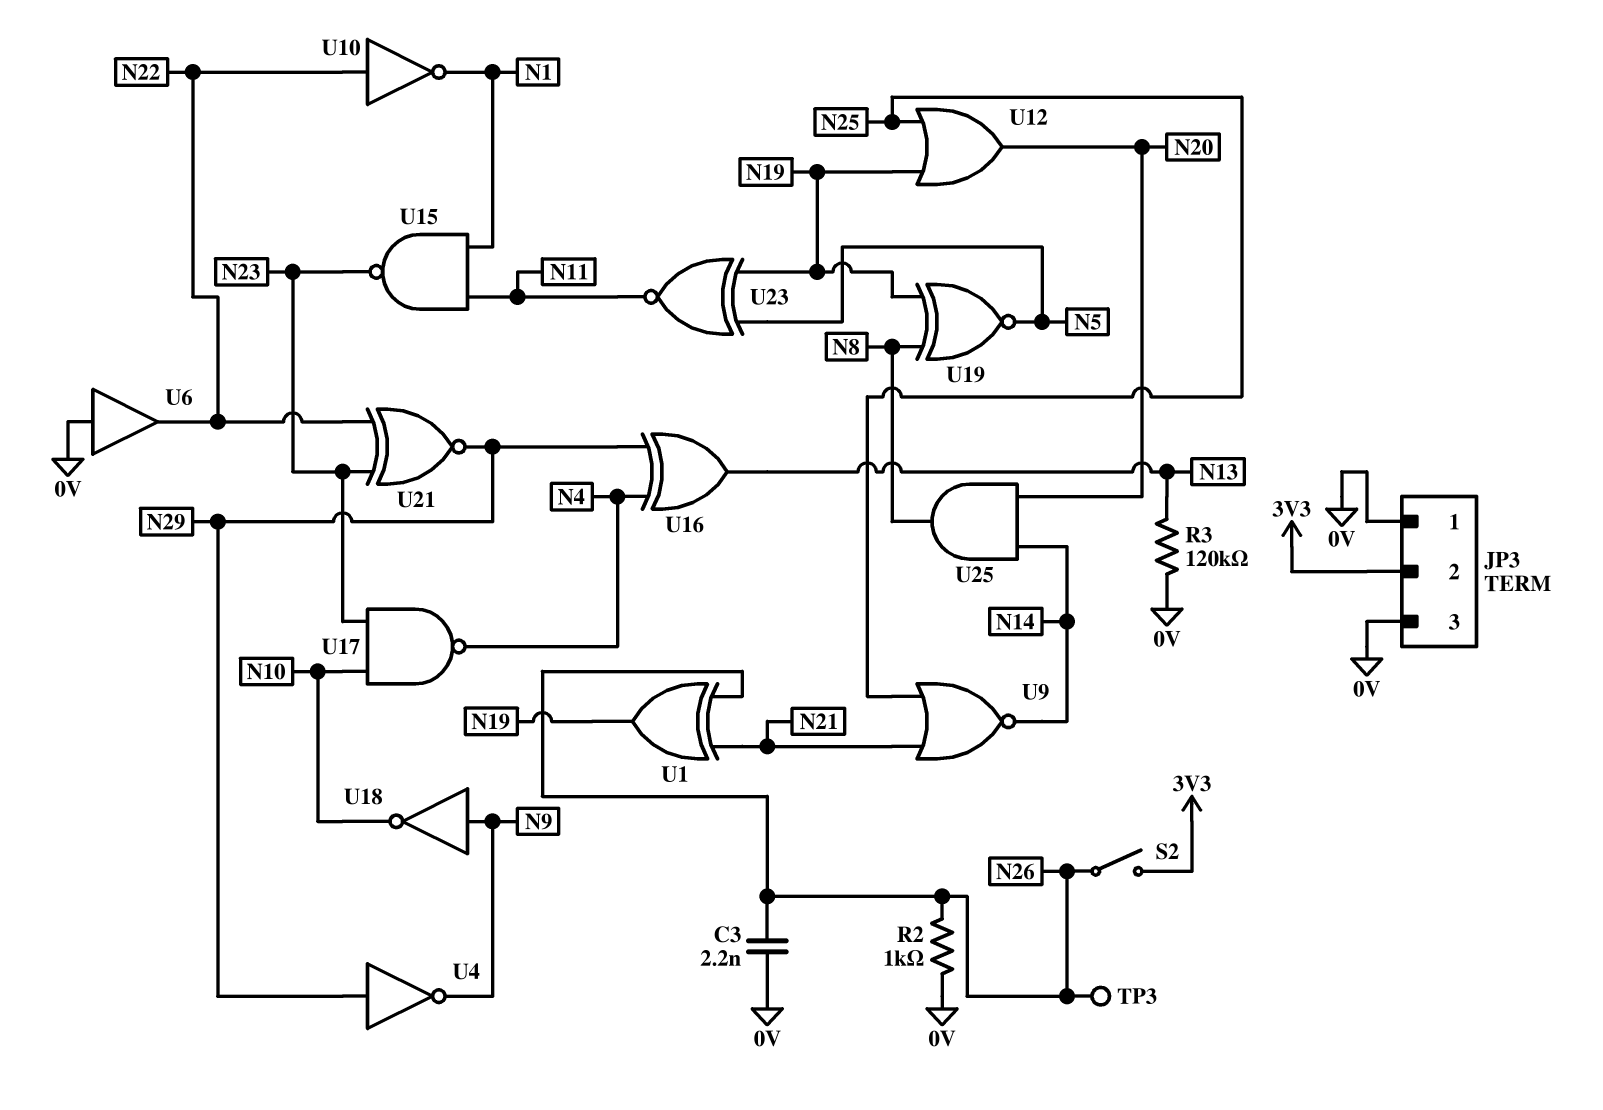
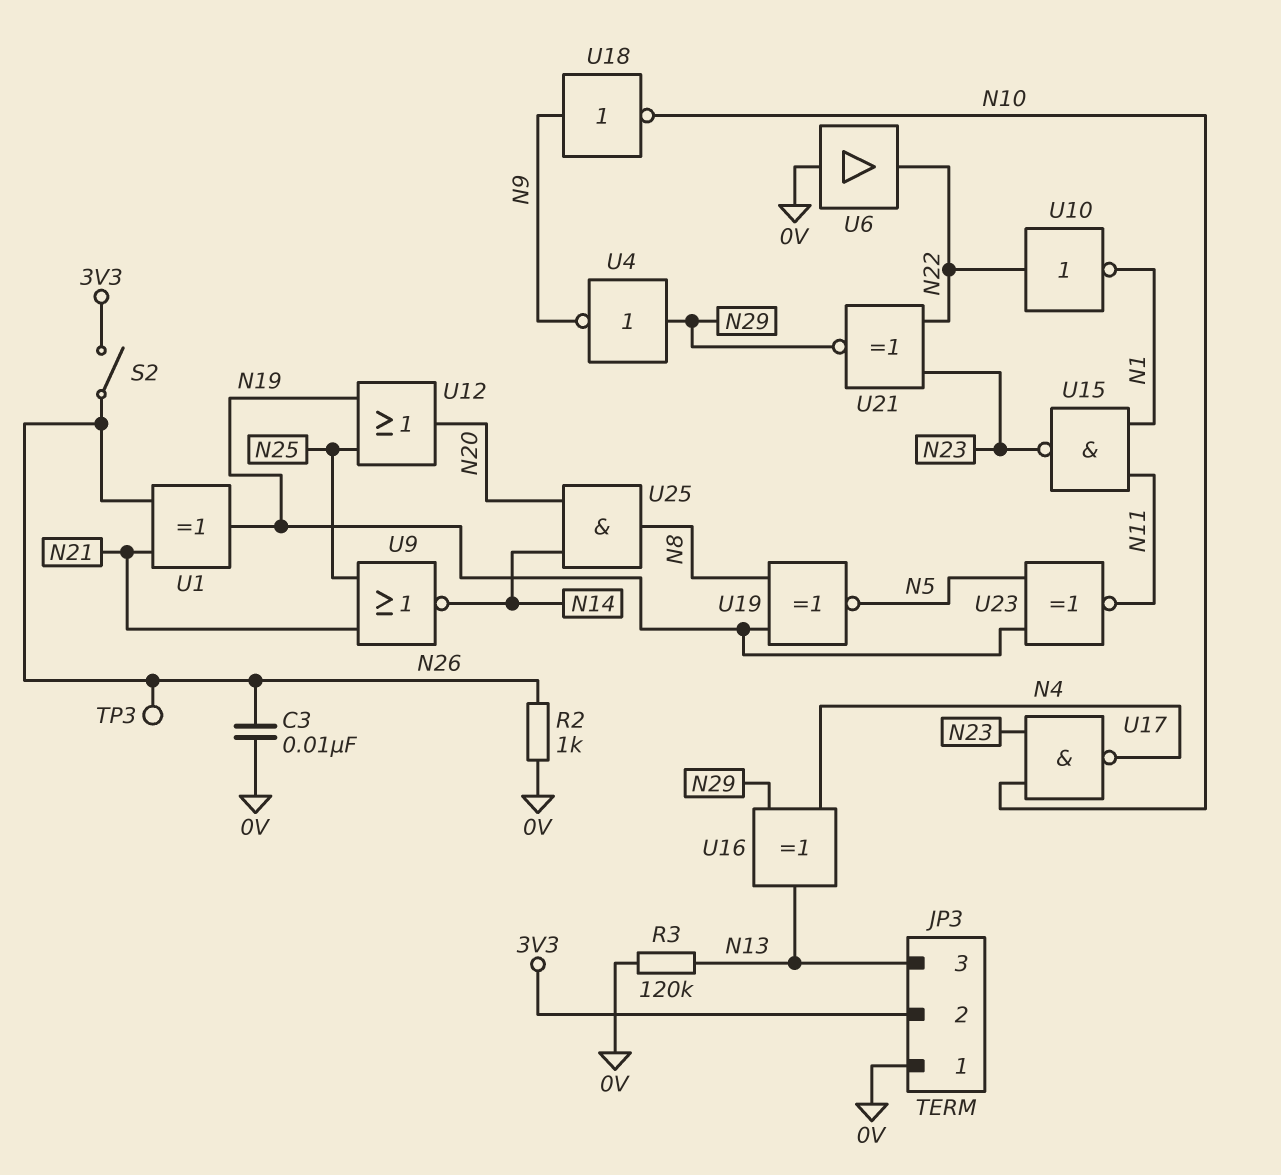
C3: 2.2nF (0V, N26) -> 10nF (0V, N26)
JP3 pin 3: 0V -> N13

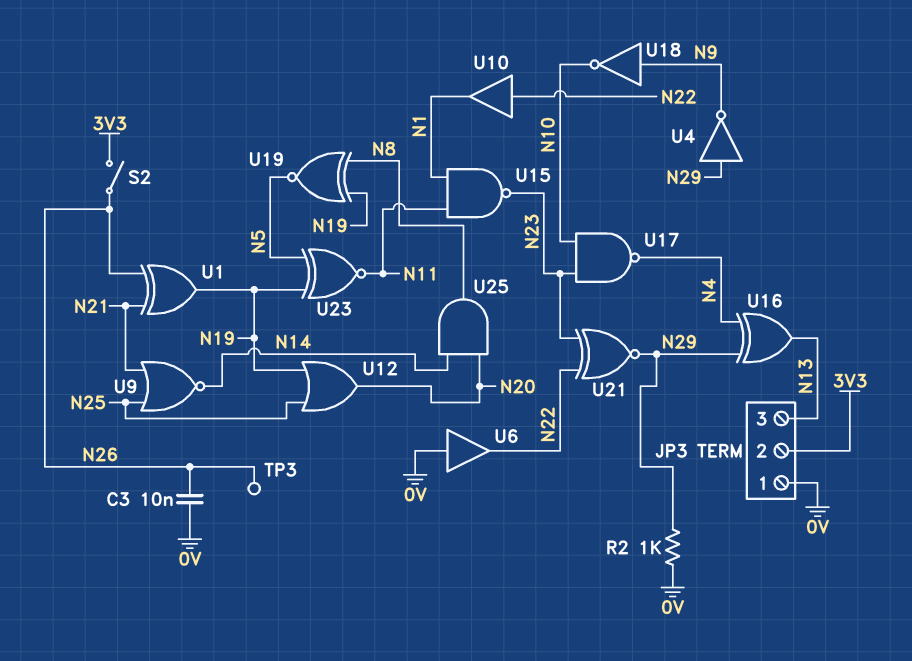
R2: 1k (0V, N26) -> 1k (0V, N29)
R3: 120k (0V, N13) -> none
U10: NOT (in N22, out N1) -> buffer (in N22, out N1)

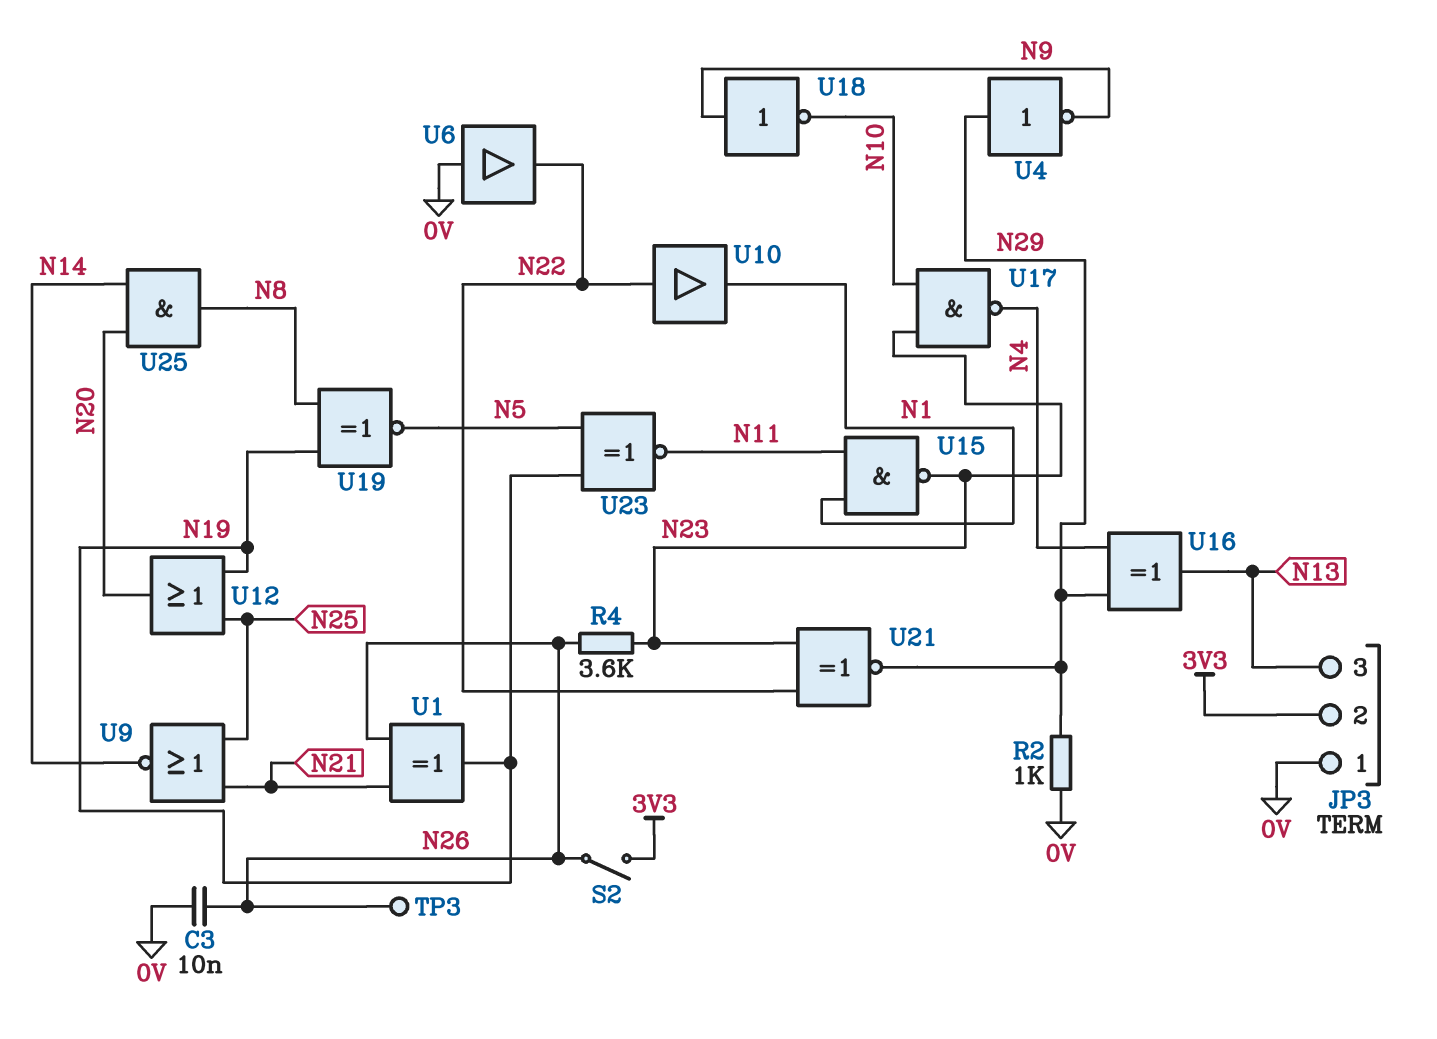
R4: none -> 3.6k (N23, N26)

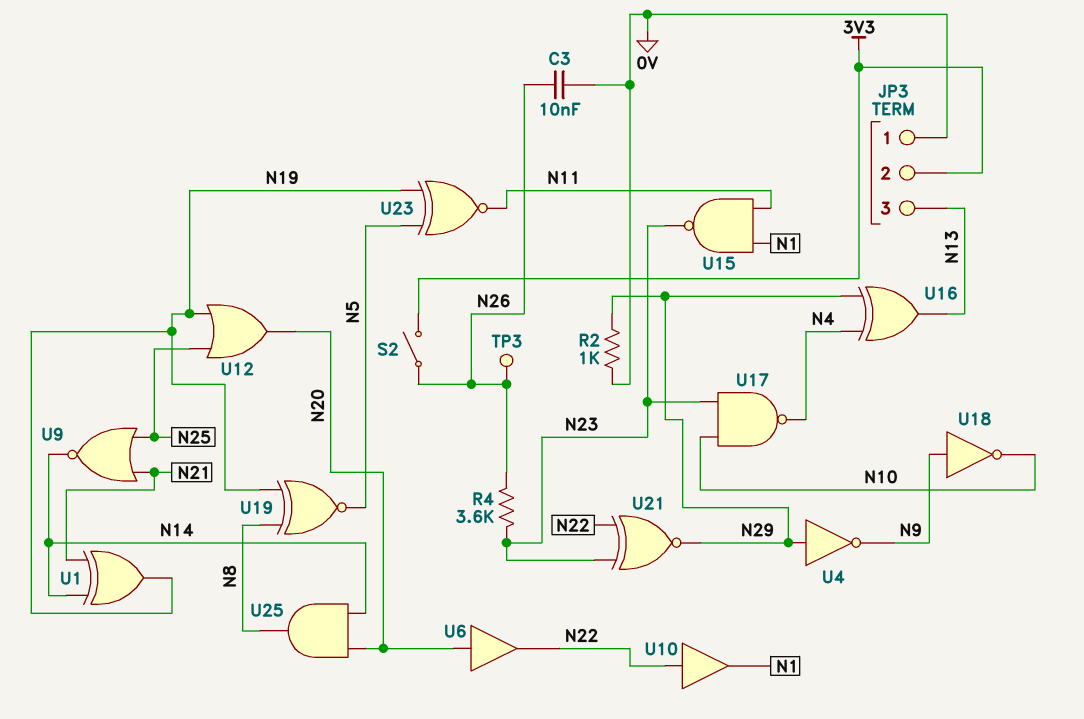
U1: XOR (in N21, in N26, out N19) -> XOR (in N14, in N21, out N19)
U6: buffer (in 0V, out N22) -> buffer (in N20, out N22)

